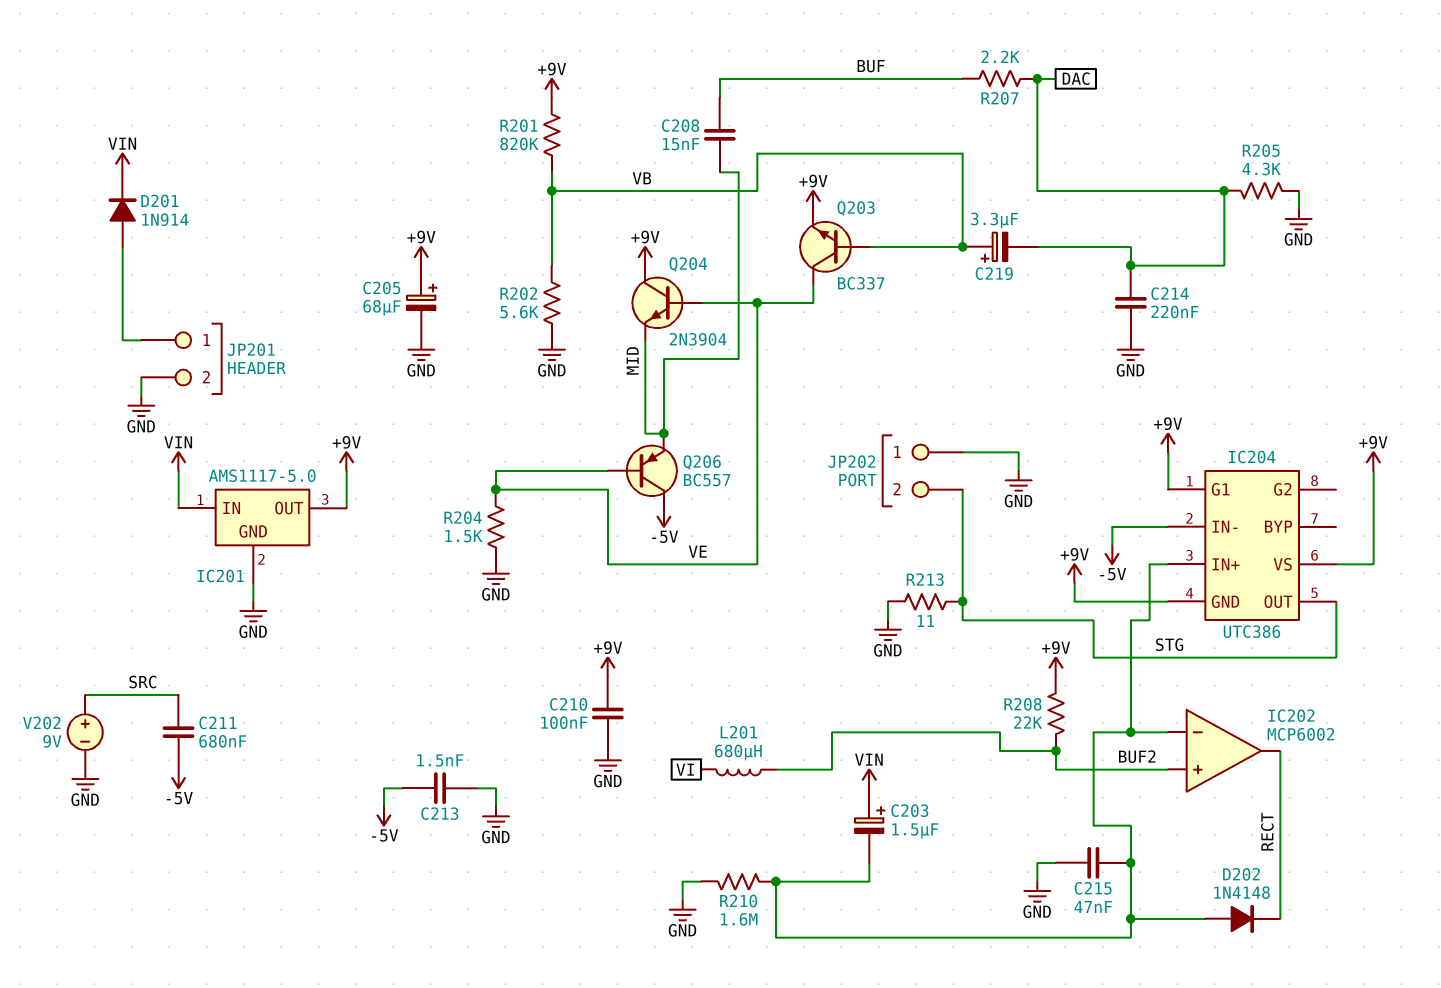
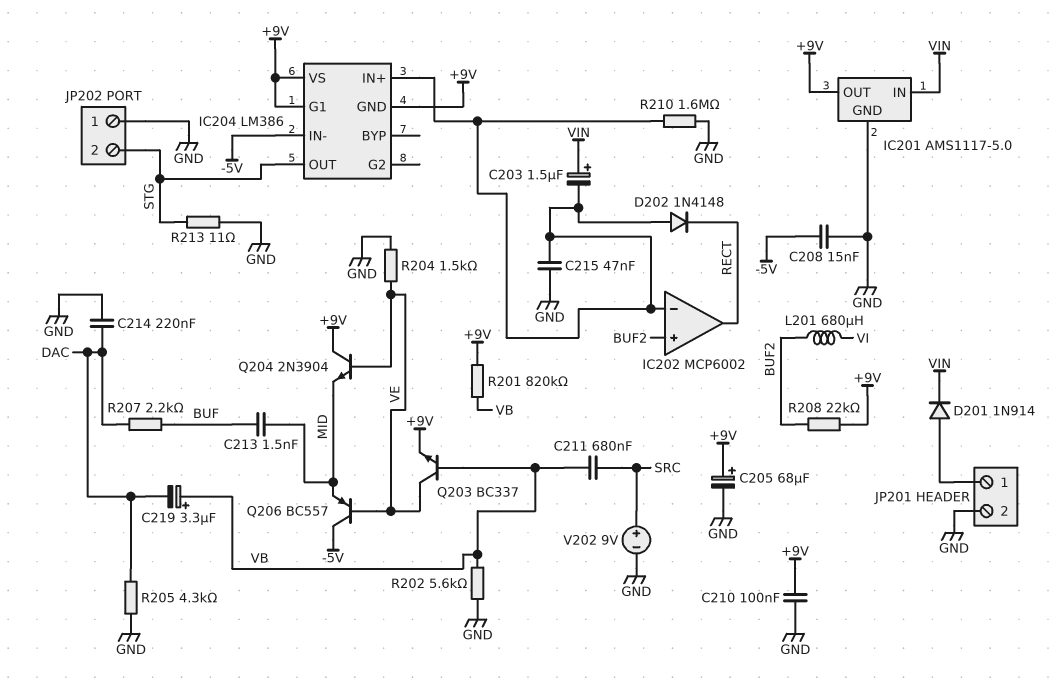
C208: 15nF (BUF, MID) -> 15nF (-5V, GND)
C211: 680nF (-5V, SRC) -> 680nF (SRC, VB)
C213: 1.5nF (-5V, GND) -> 1.5nF (BUF, MID)
IC204: UTC386 -> LM386

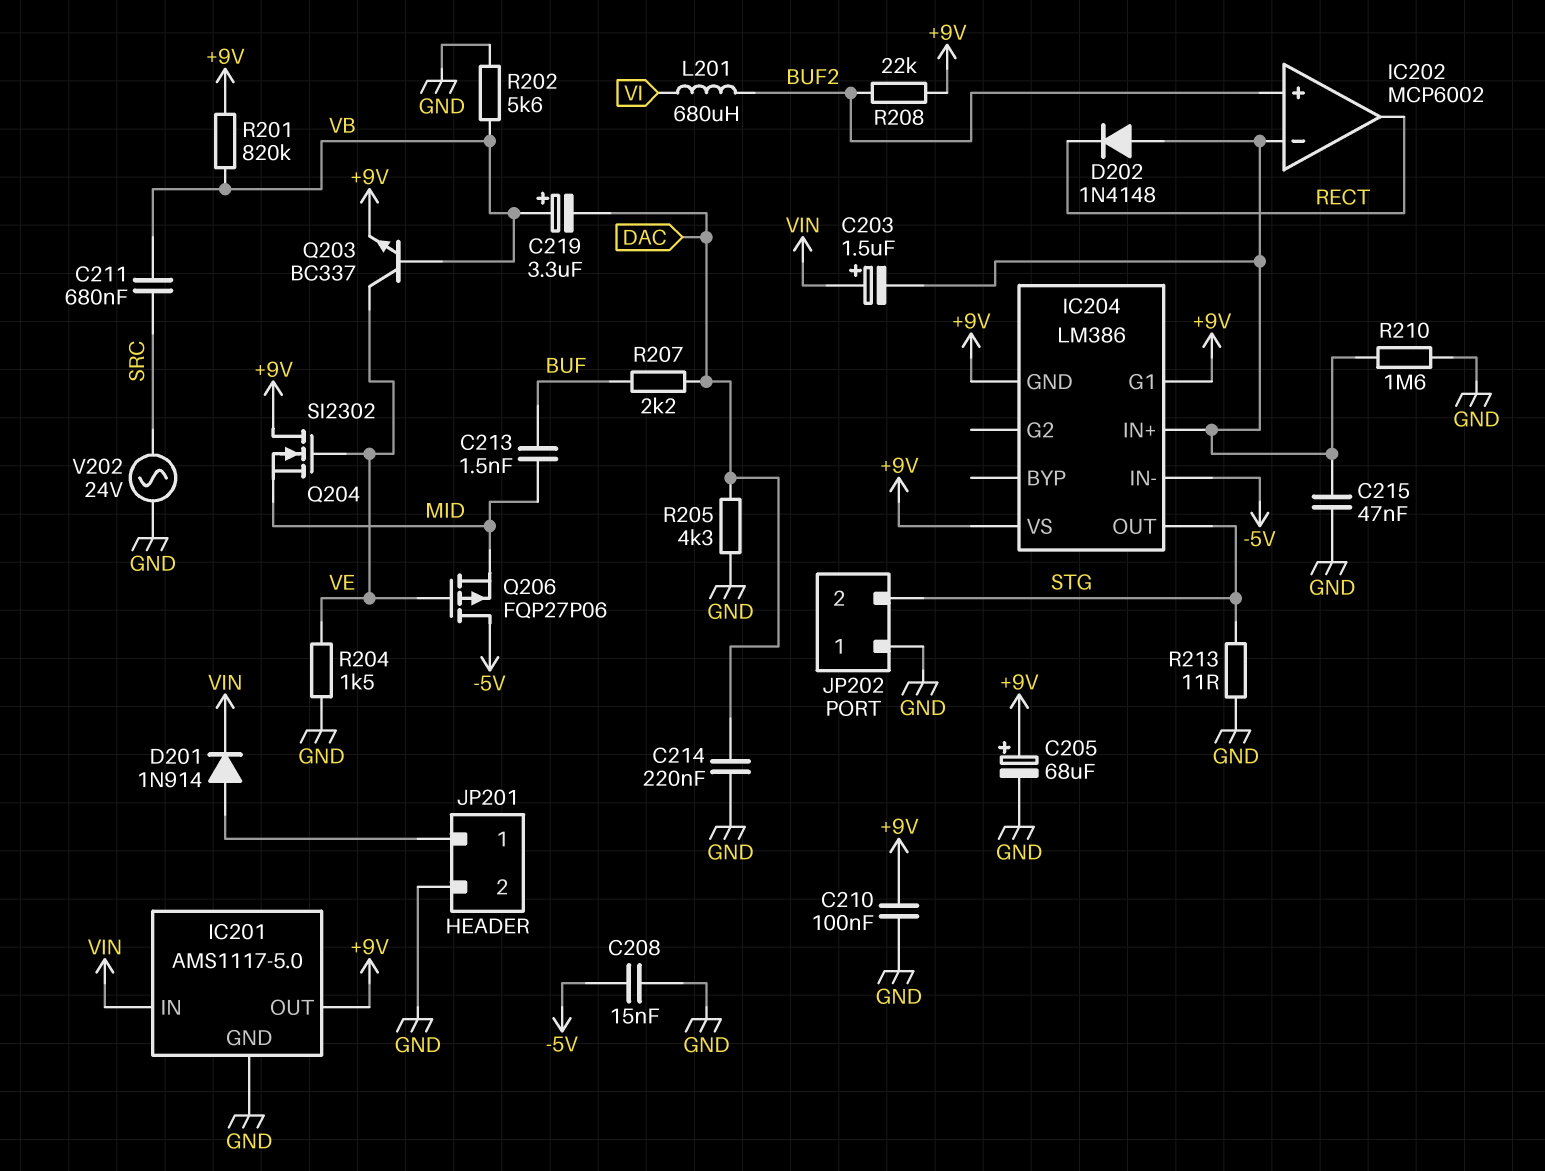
Q204: NPN 2N3904 (B VE, C +9V, E MID) -> NMOS SI2302 (G VE, D +9V, S MID)
Q206: PNP BC557 (B VE, C -5V, E MID) -> PMOS FQP27P06 (G VE, D -5V, S MID)
V202: 9V (plus SRC, minus GND) -> AC 24V (GND, SRC)

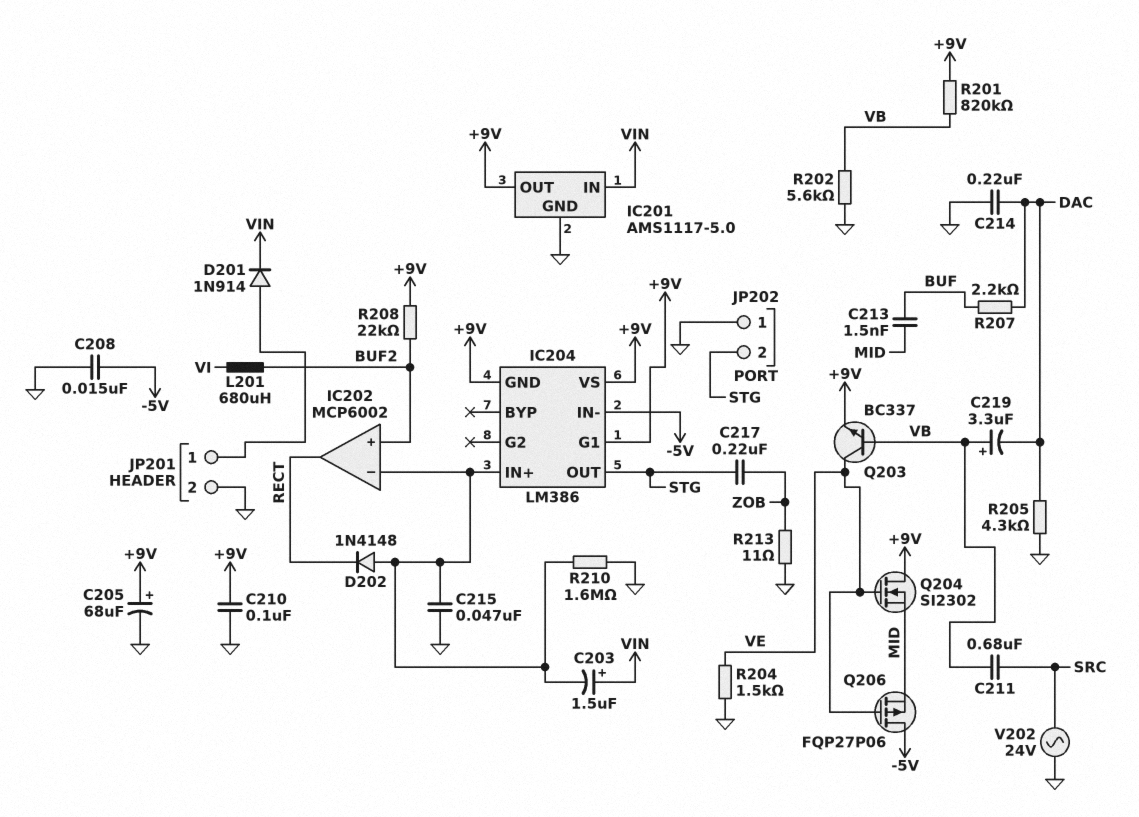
C217: none -> 220nF (STG, ZOB)
R213: 11 (GND, STG) -> 11 (GND, ZOB)

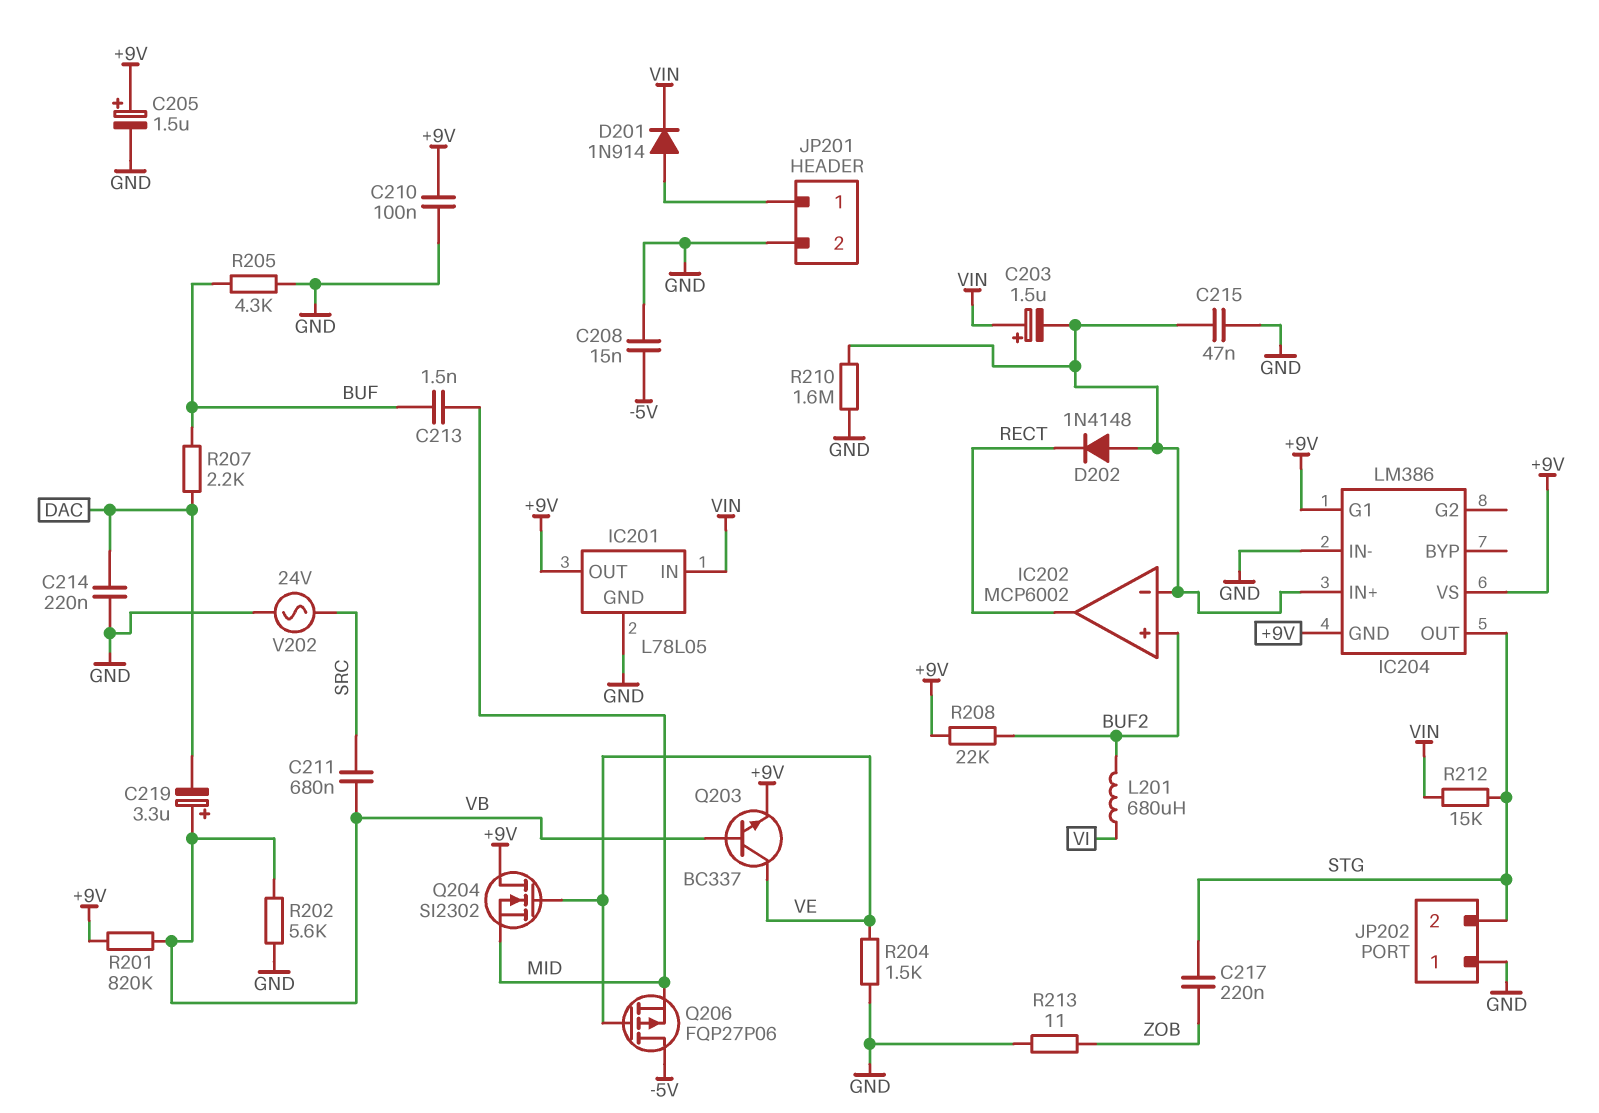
C205: 68uF (plus +9V, minus GND) -> 1.5uF (plus +9V, minus GND)
IC201: AMS1117-5.0 -> L78L05
IC204 pin IN-: -5V -> GND
R205: 4.3k (DAC, GND) -> 4.3k (BUF, GND)
R212: none -> 15k (STG, VIN)

